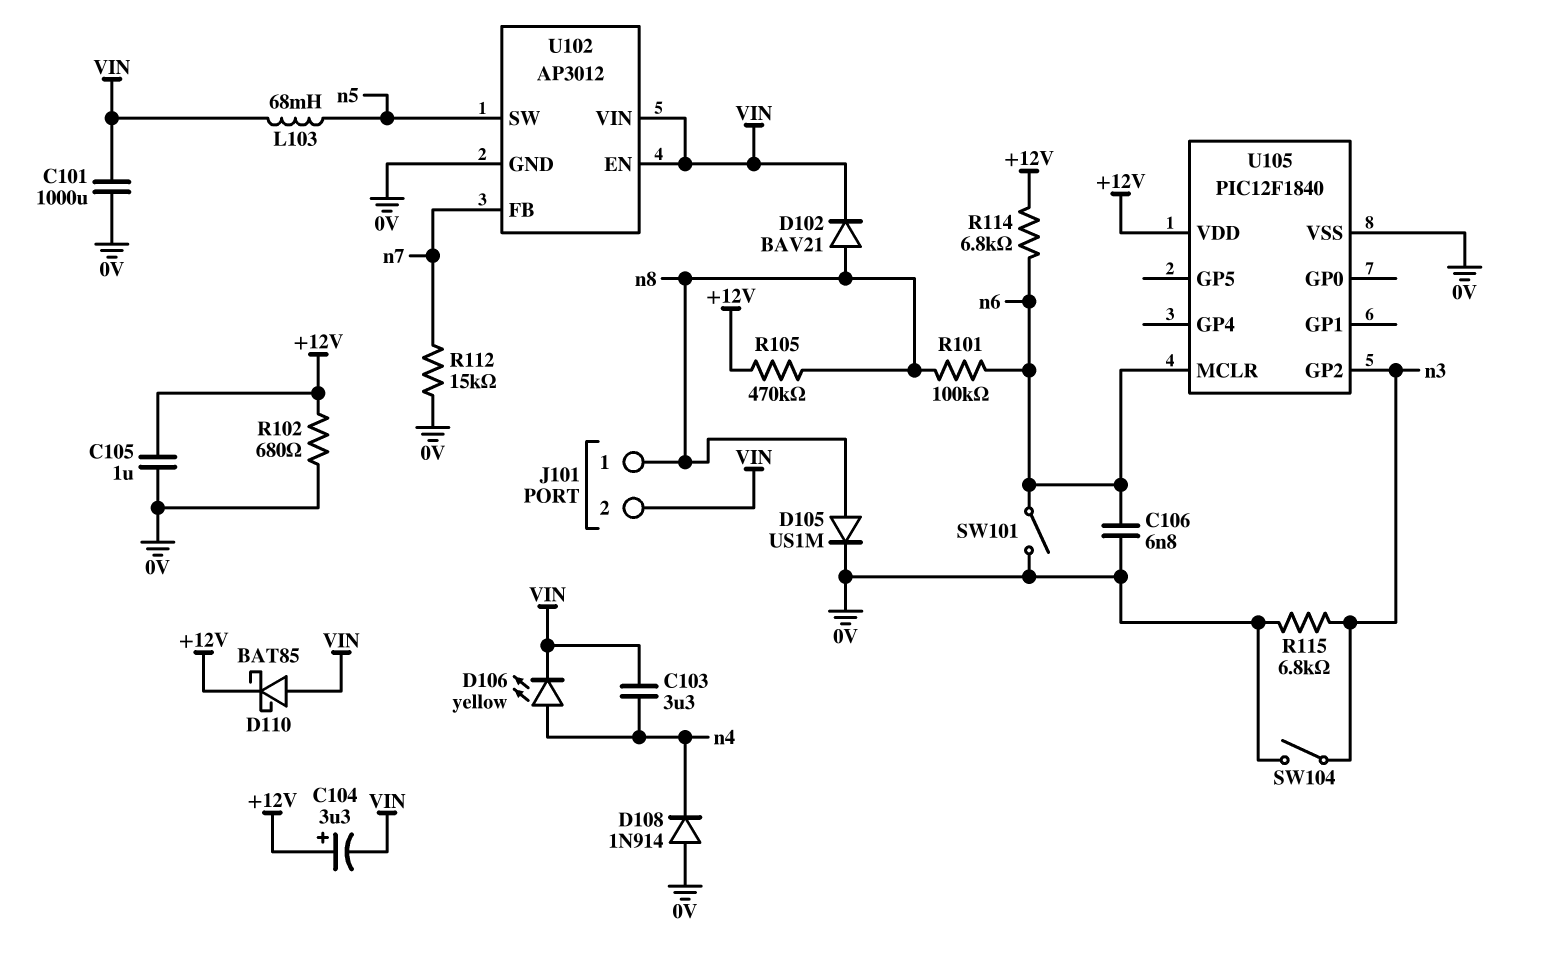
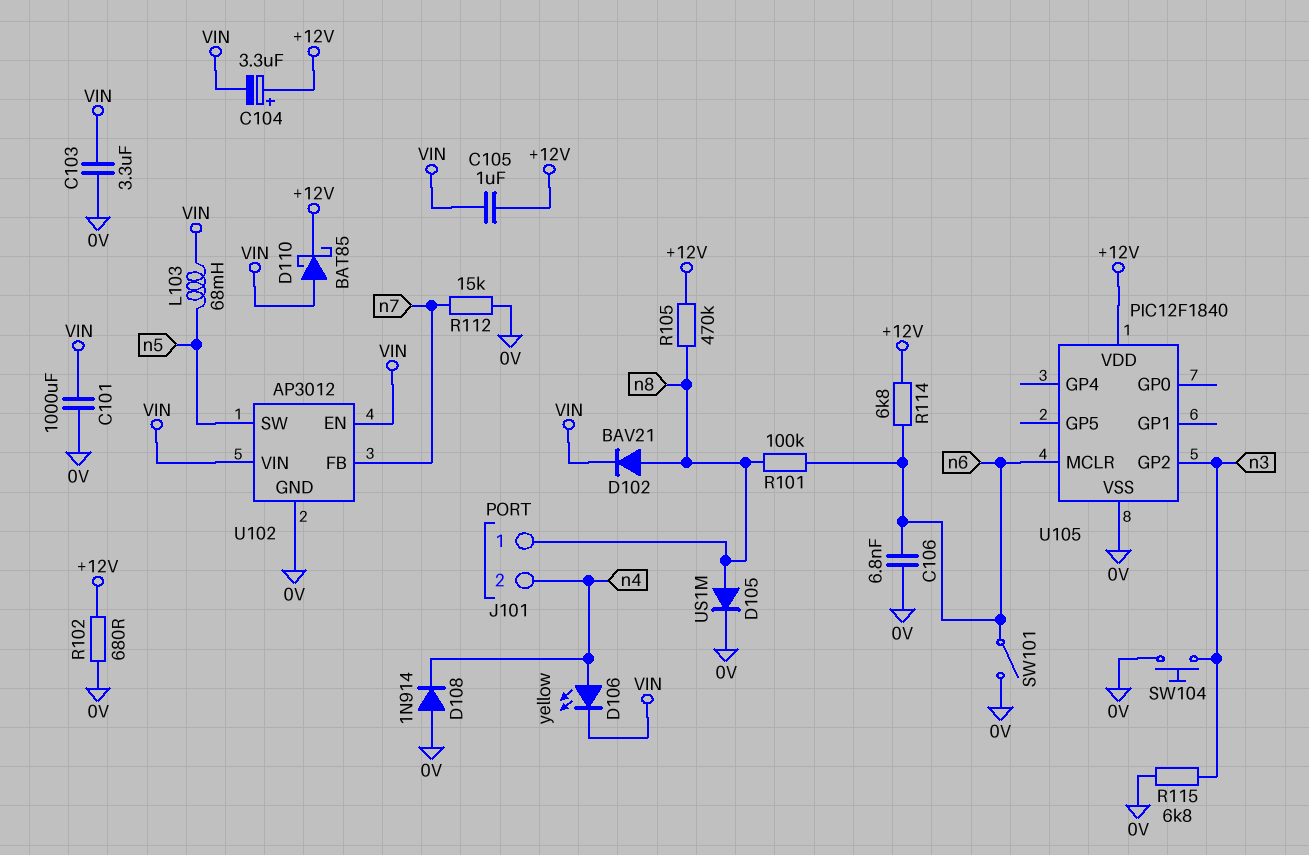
C103: 3.3uF (VIN, n4) -> 3.3uF (0V, VIN)
C105: 1uF (+12V, 0V) -> 1uF (+12V, VIN)
J101 pin 2: VIN -> n4
SW104: switch (0V, n3) -> button (0V, n3)

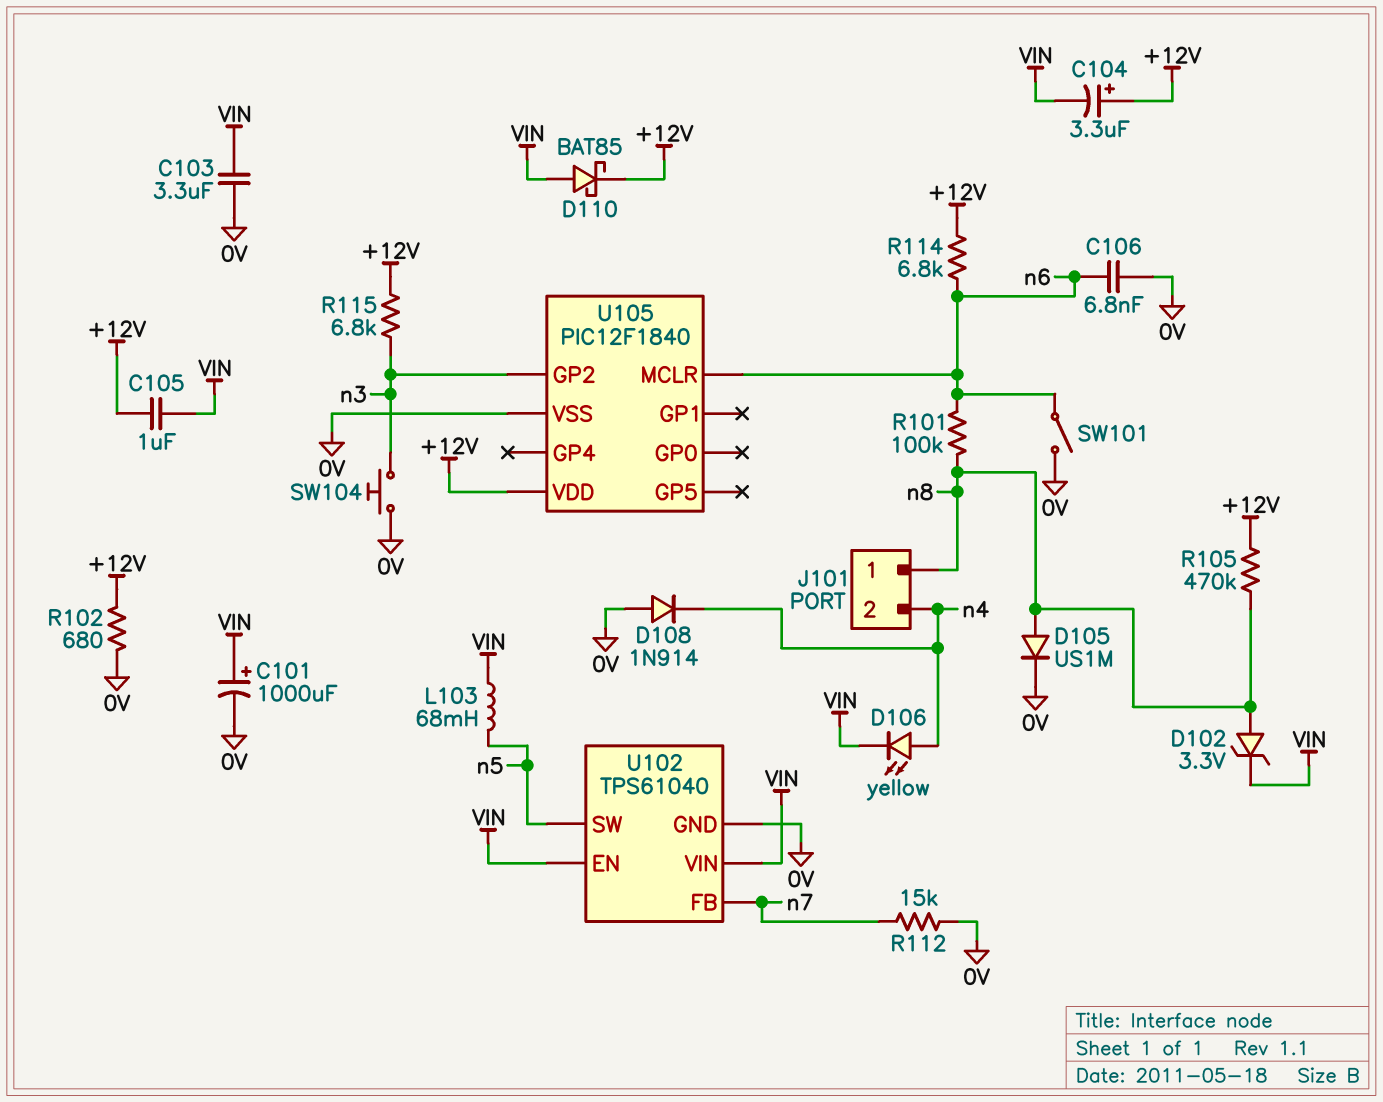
C101: 1000uF (0V, VIN) -> 1000uF (plus VIN, minus 0V)
D102: diode BAV21 (A n8, K VIN) -> zener 3.3V (A n8, K VIN)
R115: 6.8k (0V, n3) -> 6.8k (+12V, n3)
U102: AP3012 -> TPS61040

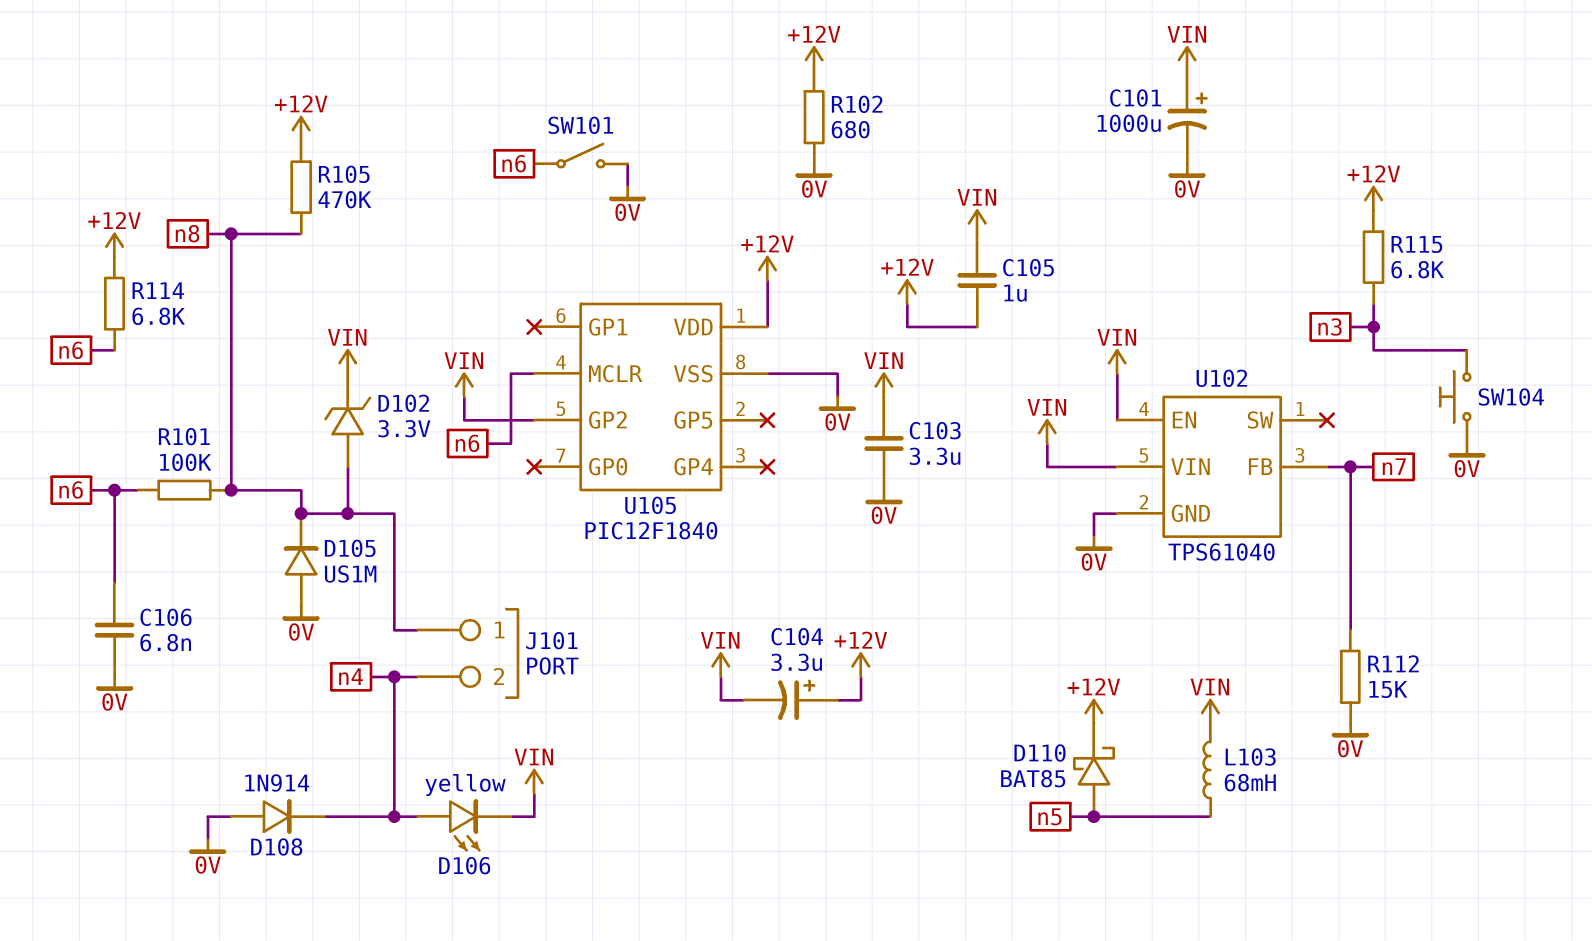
D105: diode US1M (A n8, K 0V) -> diode US1M (A 0V, K n8)
D110: schottky BAT85 (A VIN, K +12V) -> schottky BAT85 (A n5, K +12V)
U102 pin SW: n5 -> none
U105 pin GP2: n3 -> VIN

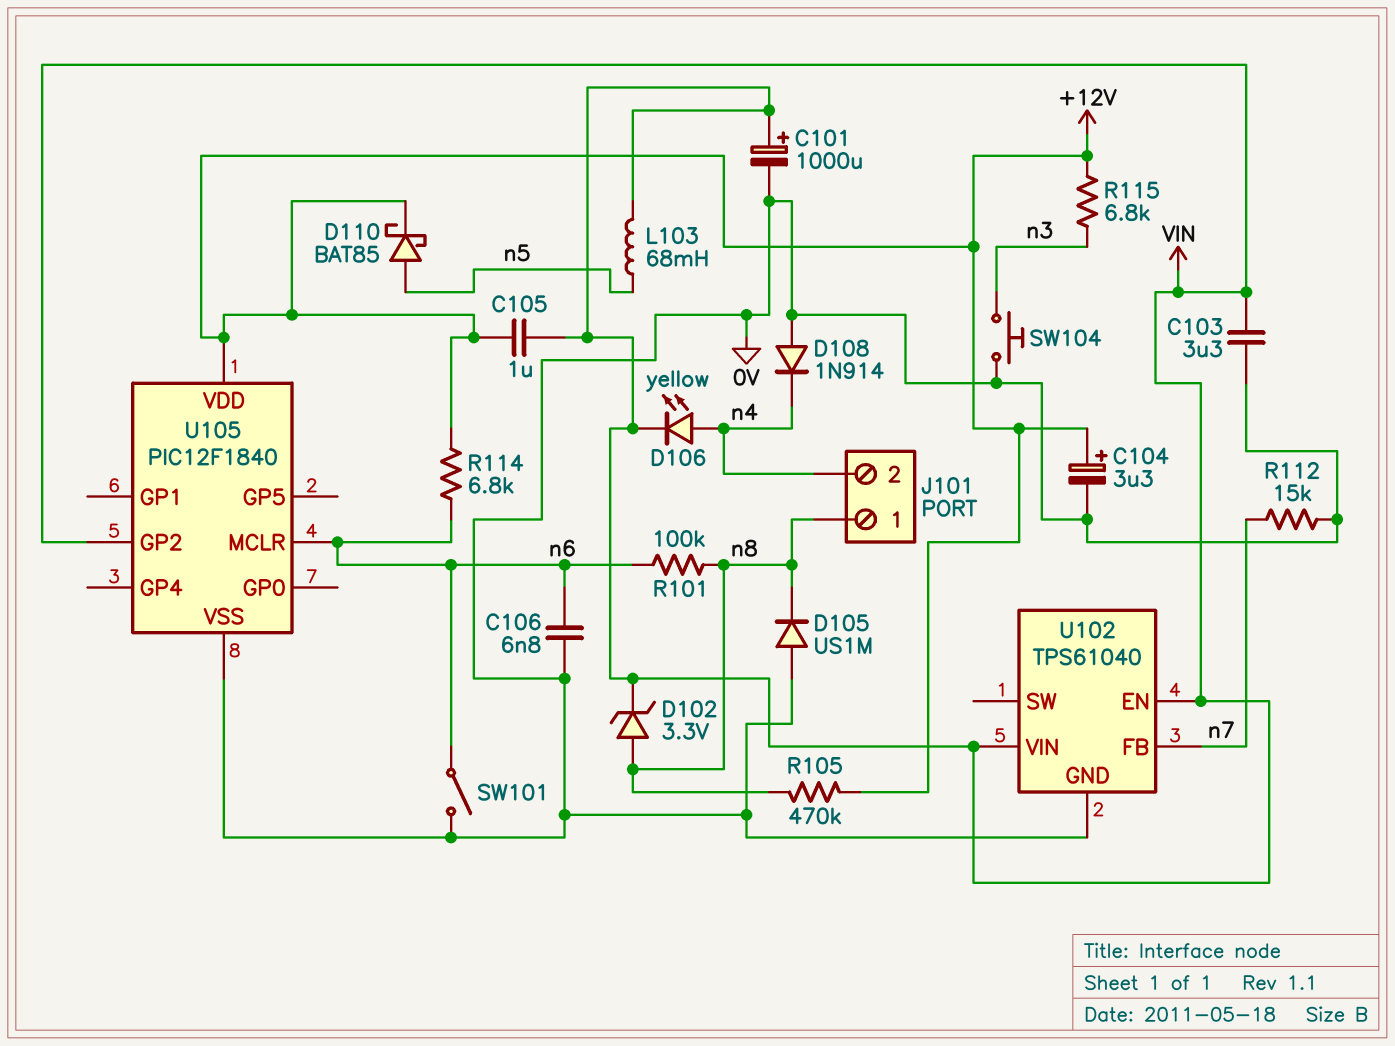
C104: 3.3uF (plus +12V, minus VIN) -> 3.3uF (plus +12V, minus 0V)
R102: 680 (+12V, 0V) -> none

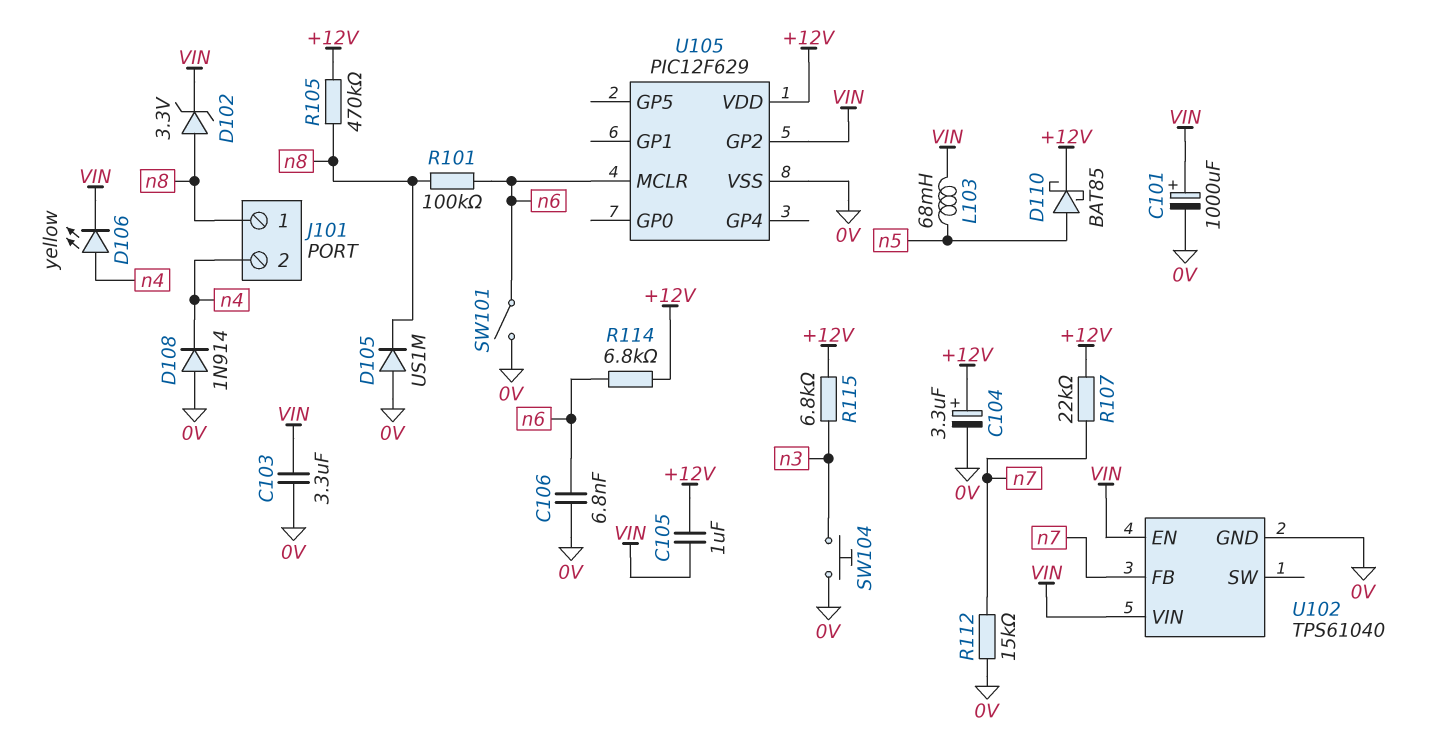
R107: none -> 22k (+12V, n7)
U105: PIC12F1840 -> PIC12F629

